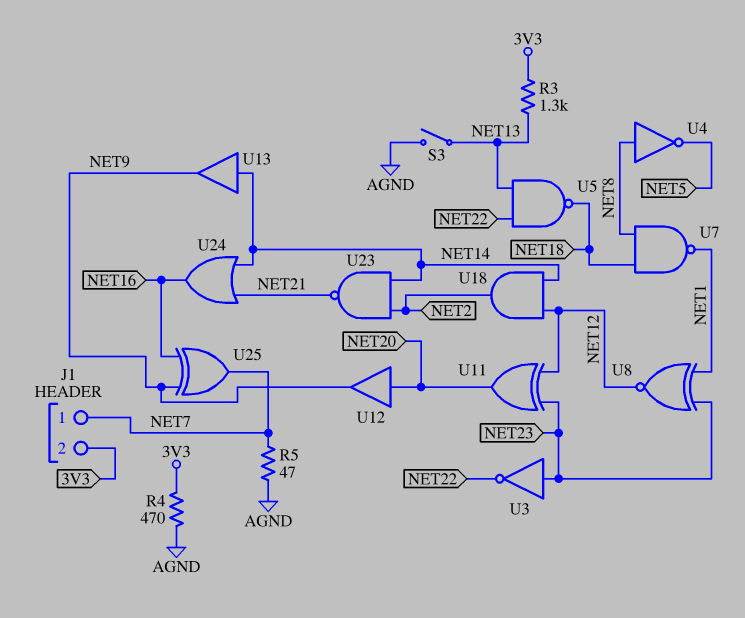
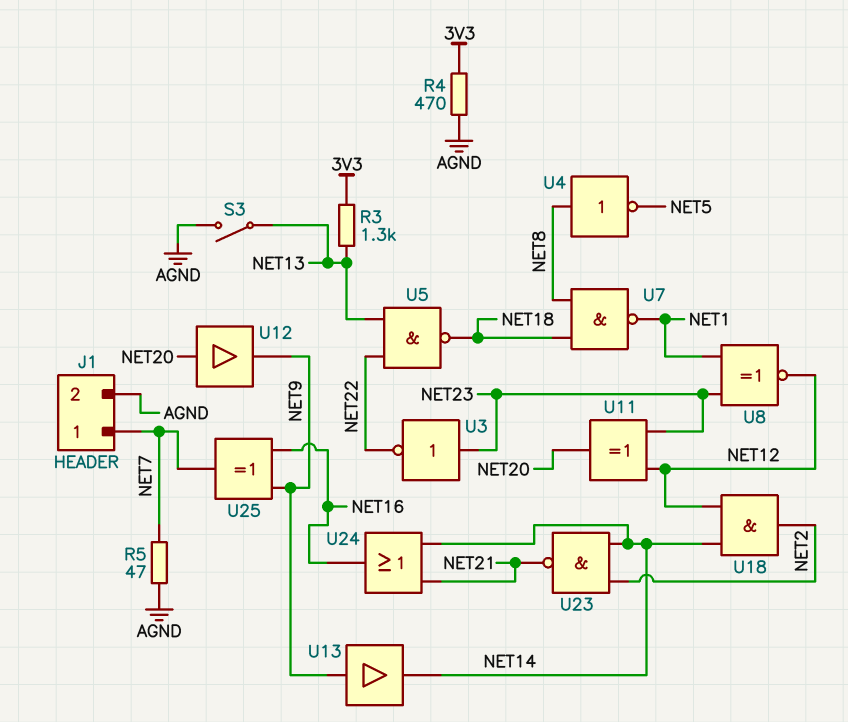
J1 pin 2: 3V3 -> AGND
U13: buffer (in NET14, out NET9) -> buffer (in NET9, out NET14)

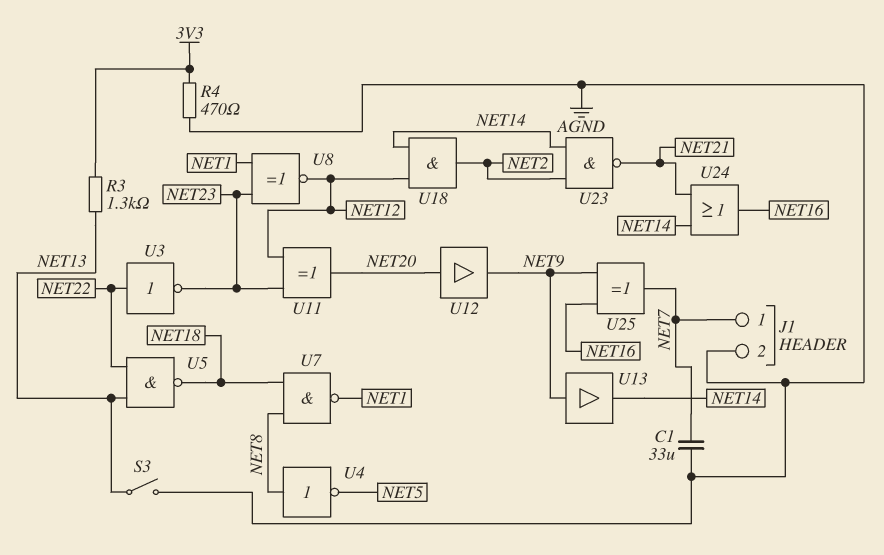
C1: none -> 33uF (AGND, NET7)
R5: 47 (AGND, NET7) -> none
U3: NOT (in NET23, out NET22) -> NOT (in NET22, out NET23)

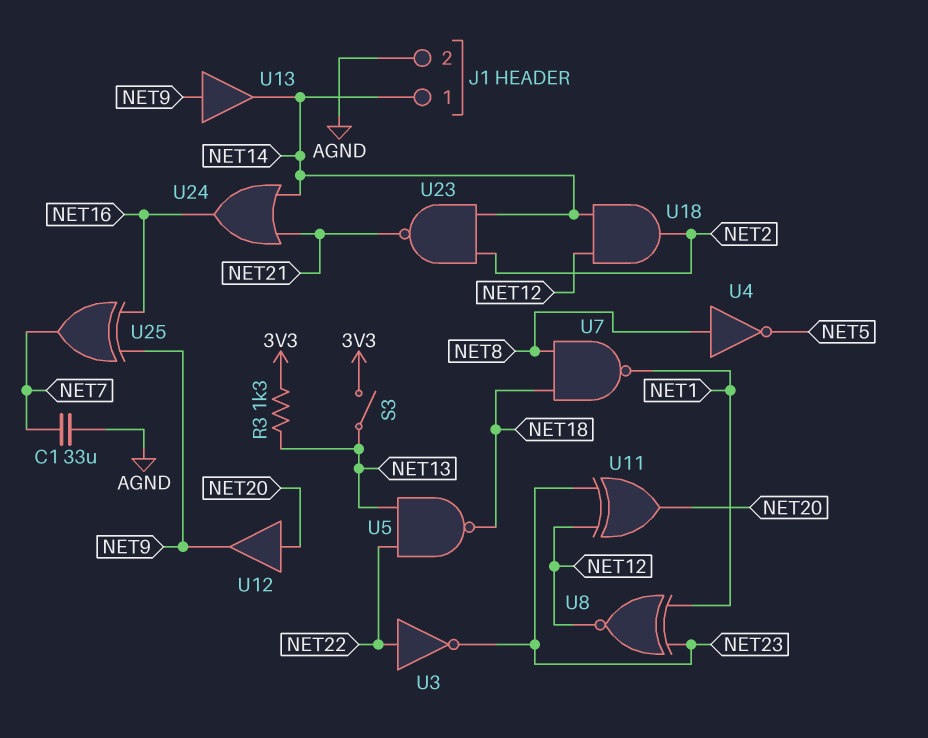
J1 pin 1: NET7 -> NET14
R4: 470 (3V3, AGND) -> none
S3: switch (AGND, NET13) -> switch (3V3, NET13)

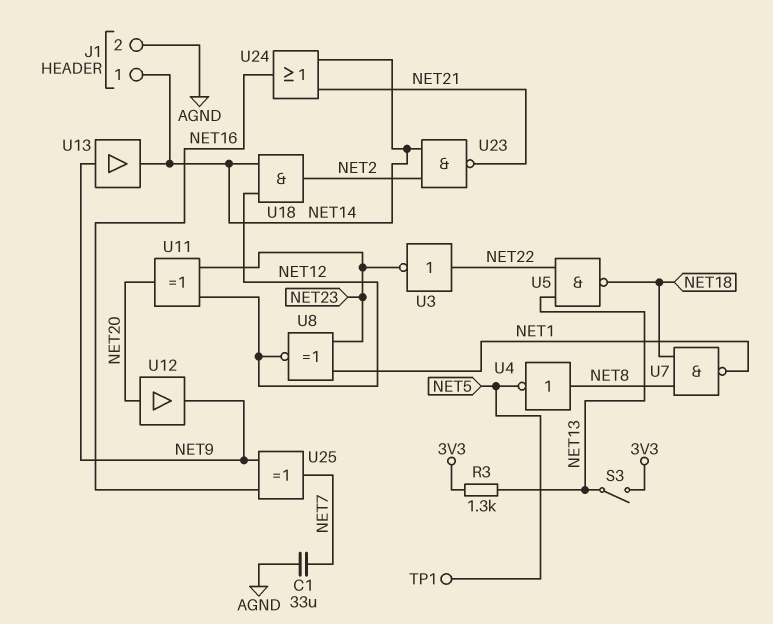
TP1: none -> test point (NET5)

